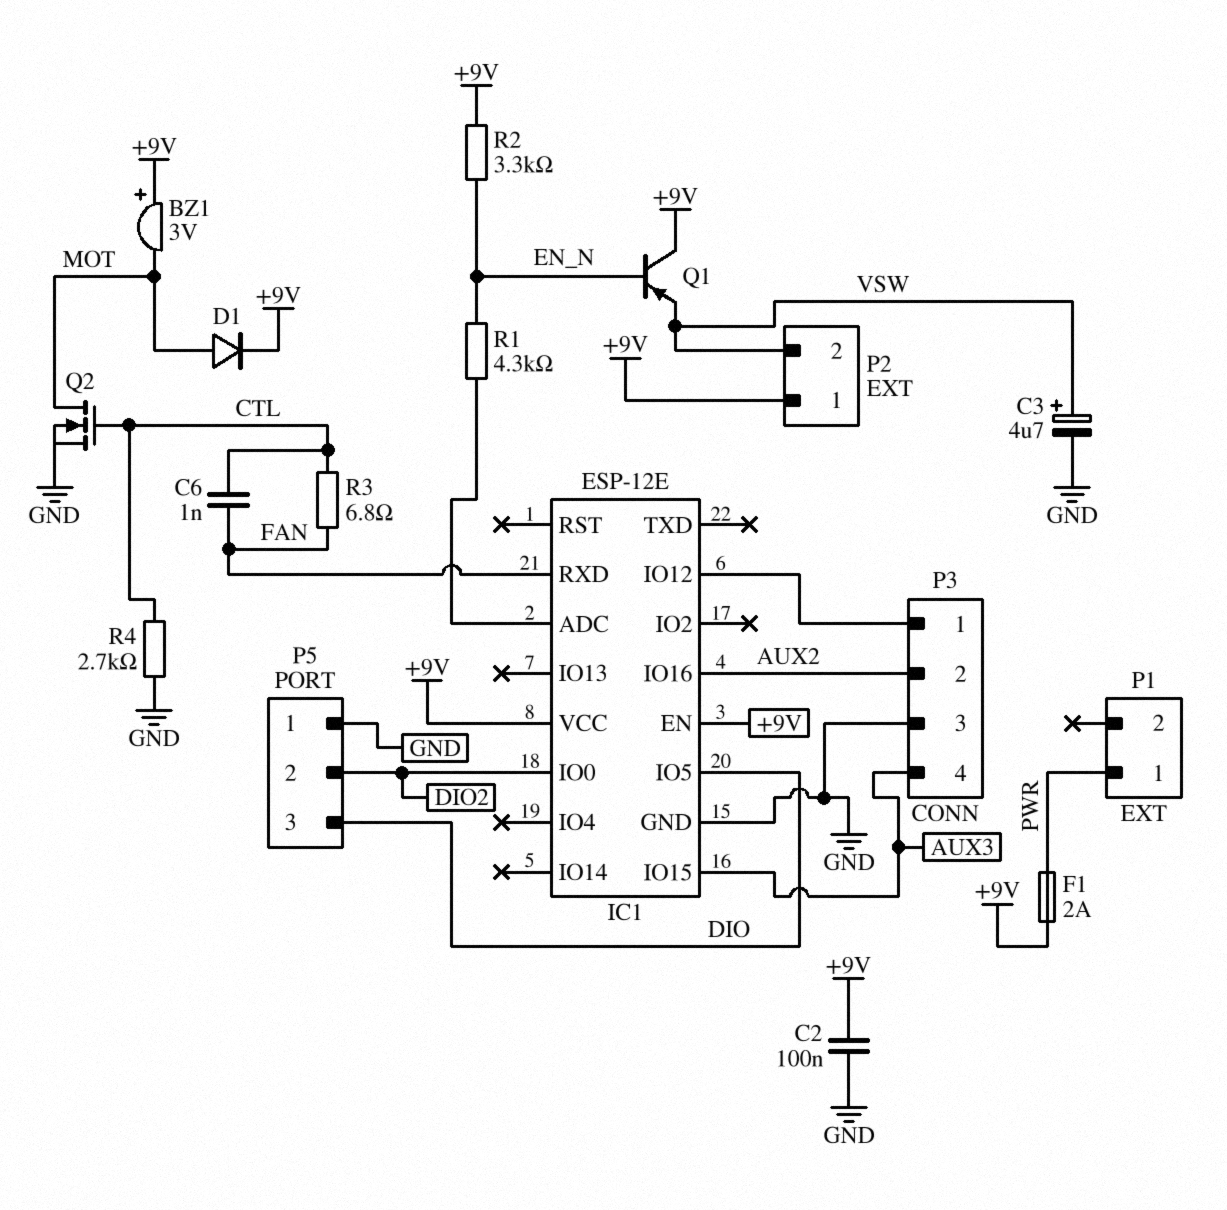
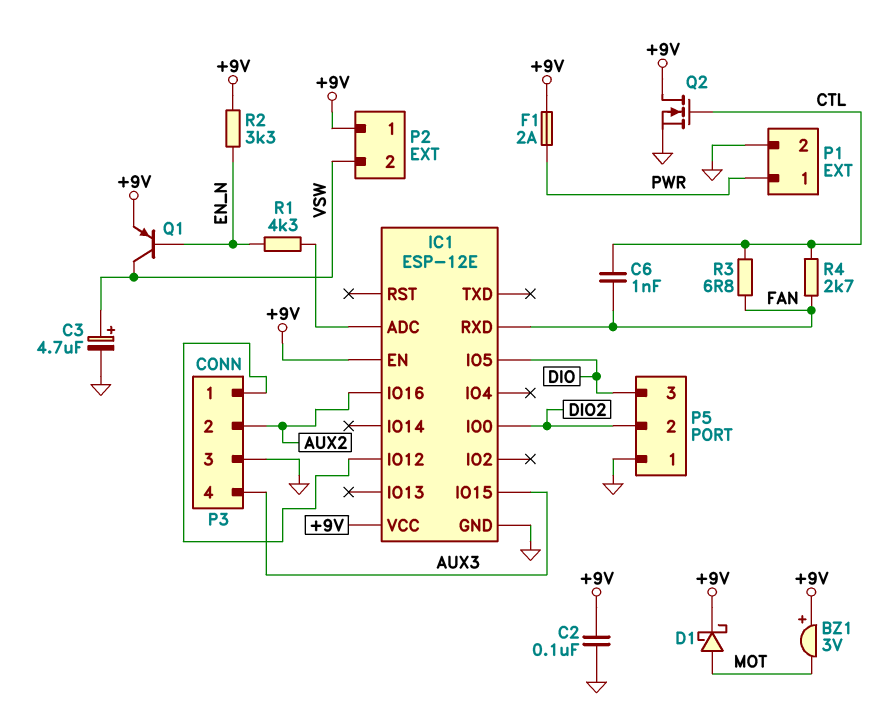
D1: diode (A MOT, K +9V) -> schottky (A MOT, K +9V)
P1 pin 2: none -> GND
Q1: PNP (B EN_N, C +9V, E VSW) -> PNP (B EN_N, C VSW, E +9V)
Q2: NMOS (G CTL, D MOT, S GND) -> NMOS (G CTL, D +9V, S GND)
R4: 2.7k (CTL, GND) -> 2.7k (CTL, FAN)

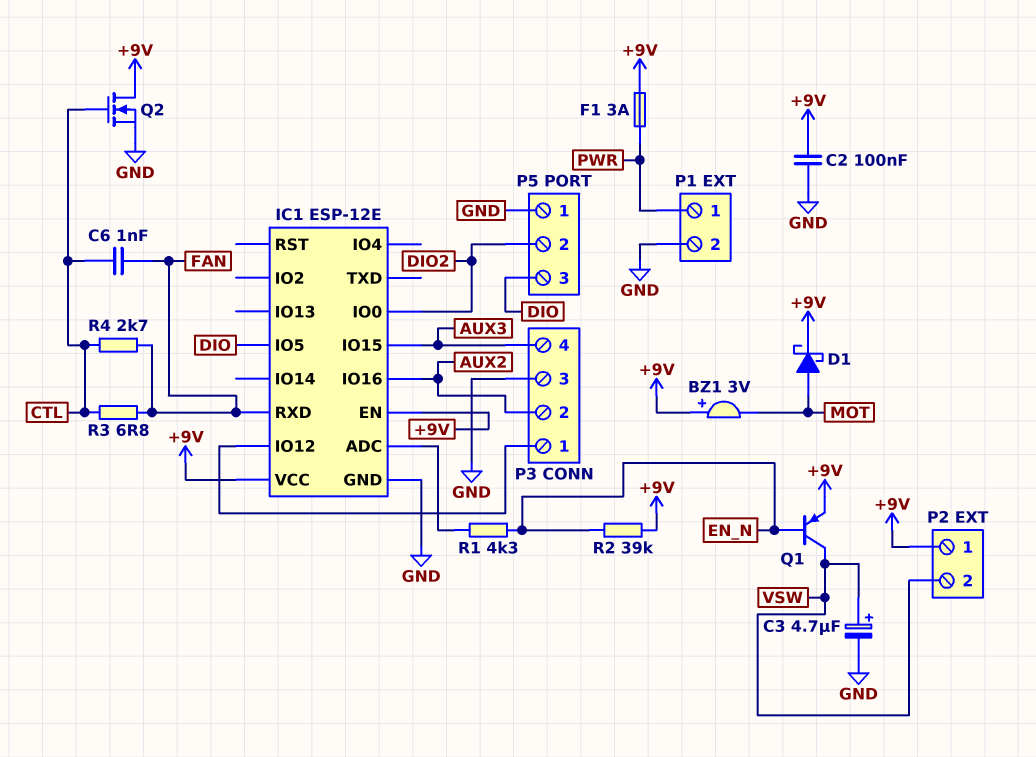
F1: 2A (+9V, PWR) -> 3A (+9V, PWR)
R2: 3.3k (+9V, EN_N) -> 39k (+9V, EN_N)

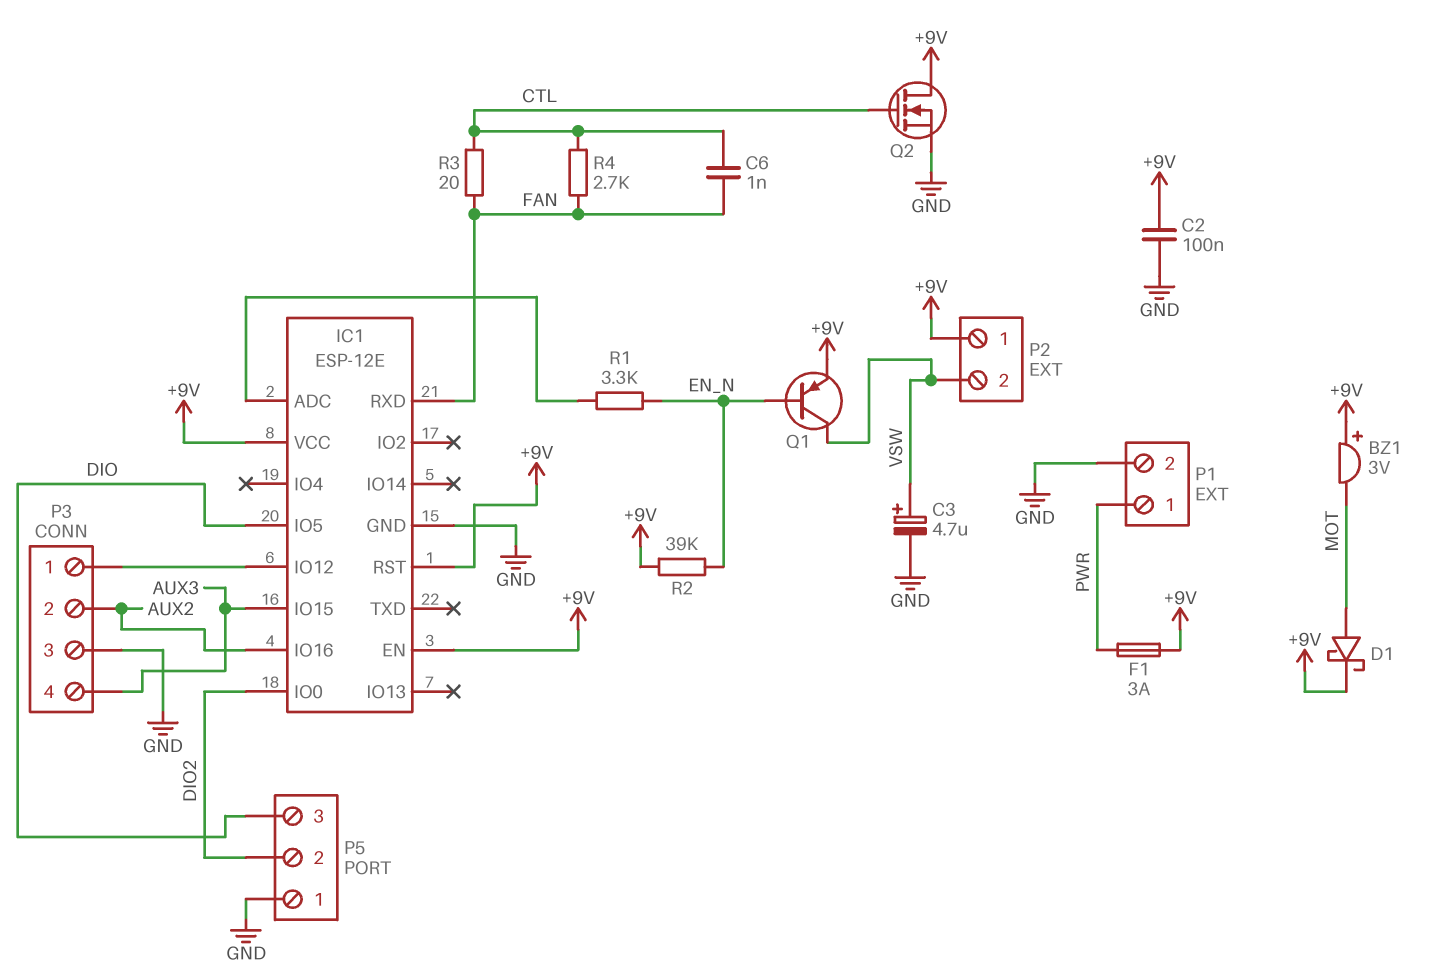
IC1 pin RST: none -> +9V
R1: 4.3k (EN_N, IC1/ADC) -> 3.3k (EN_N, IC1/ADC)
R3: 6.8 (CTL, FAN) -> 20 (CTL, FAN)

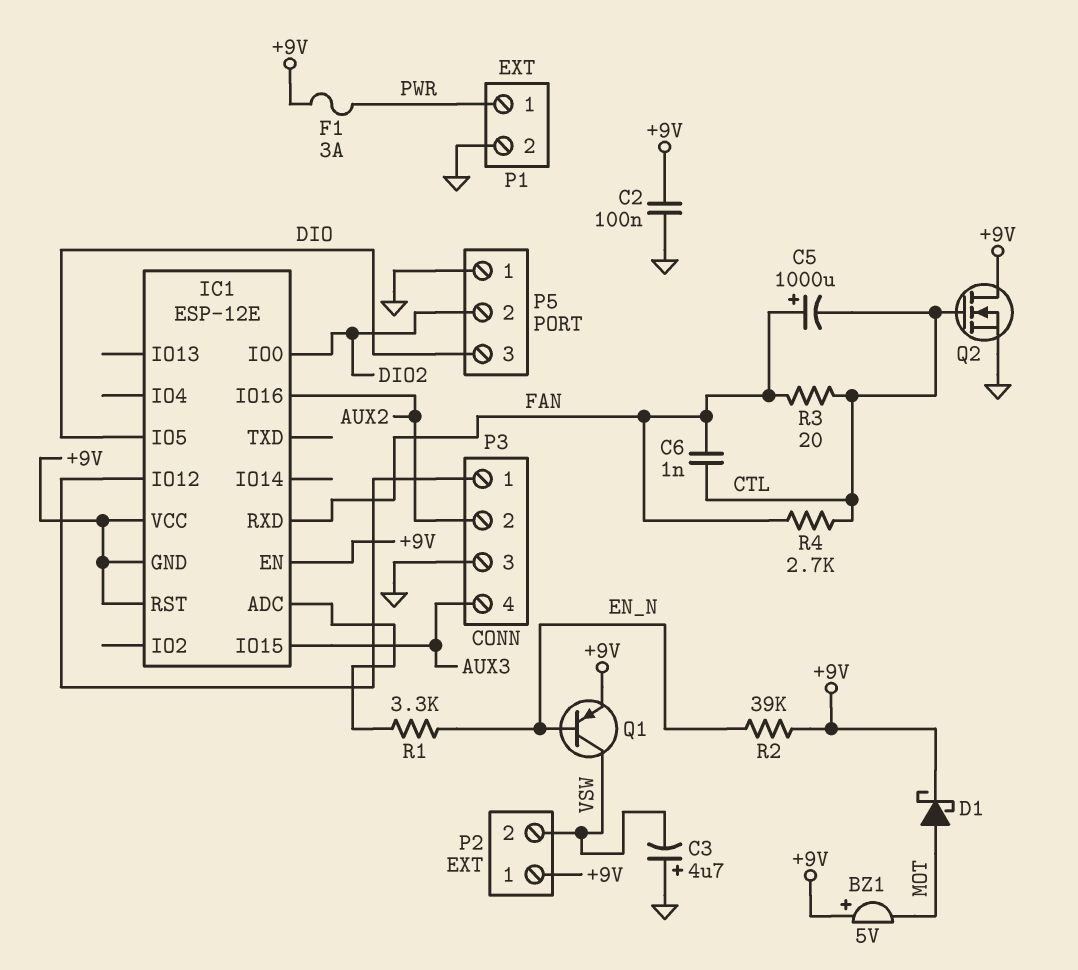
BZ1: buzzer 3V (plus +9V, minus MOT) -> buzzer 5V (plus +9V, minus MOT)
C3: 4.7uF (plus VSW, minus GND) -> 4.7uF (plus GND, minus VSW)
C5: none -> 1000uF (plus FAN, minus CTL)
IC1 pin GND: GND -> +9V

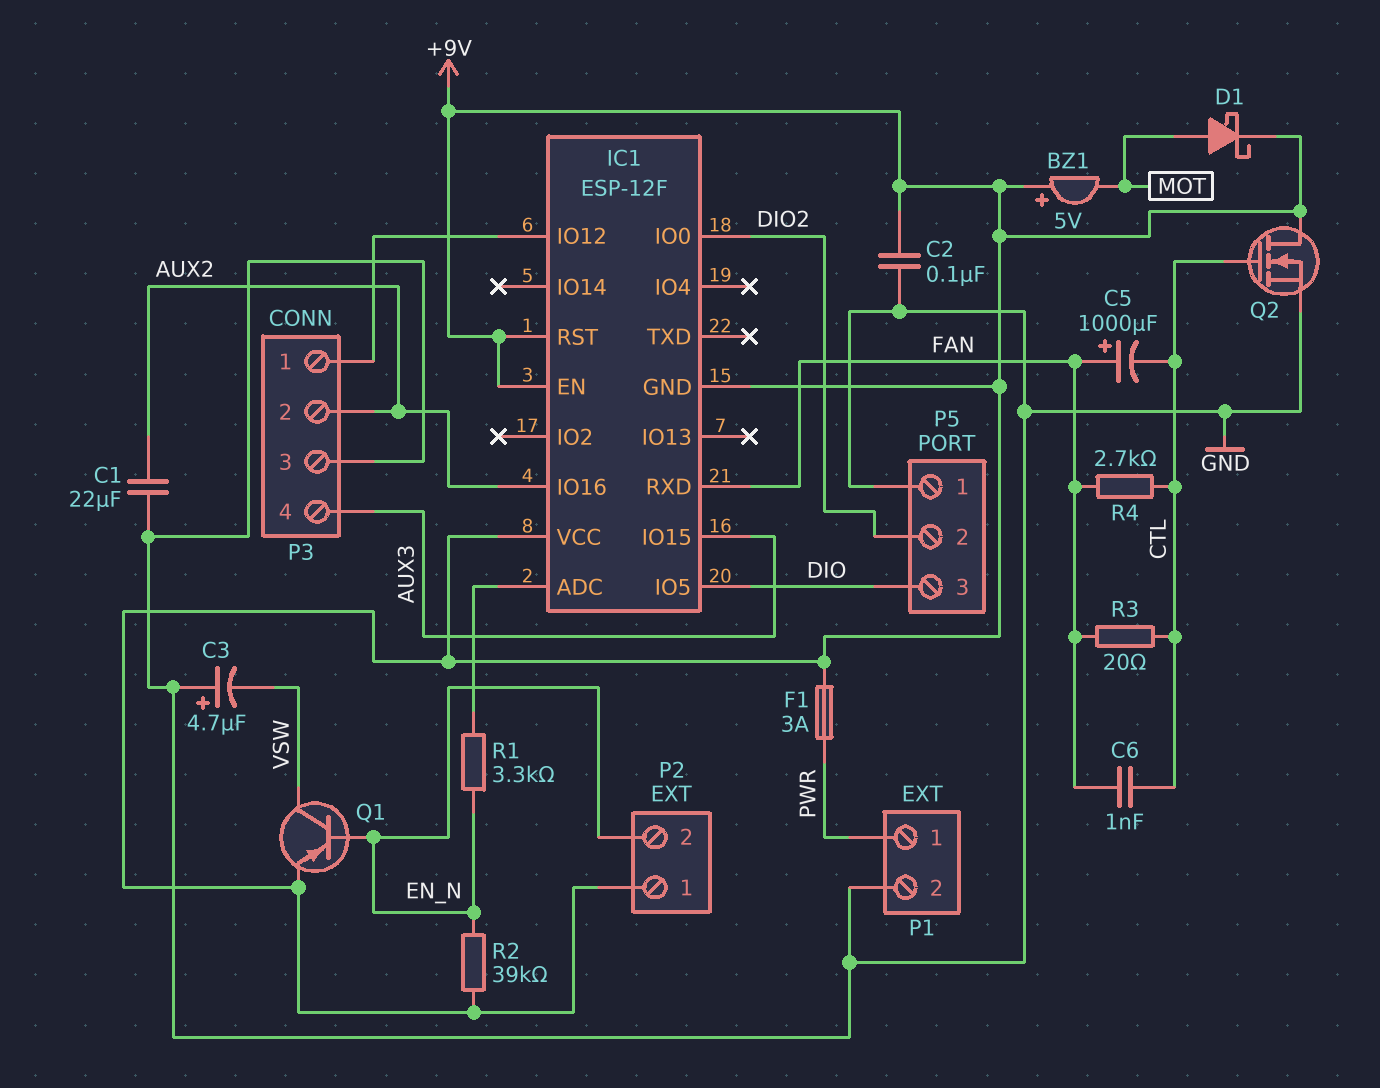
C1: none -> 22uF (AUX2, GND)
IC1: ESP-12E -> ESP-12F
P2 pin 2: VSW -> EN_N

